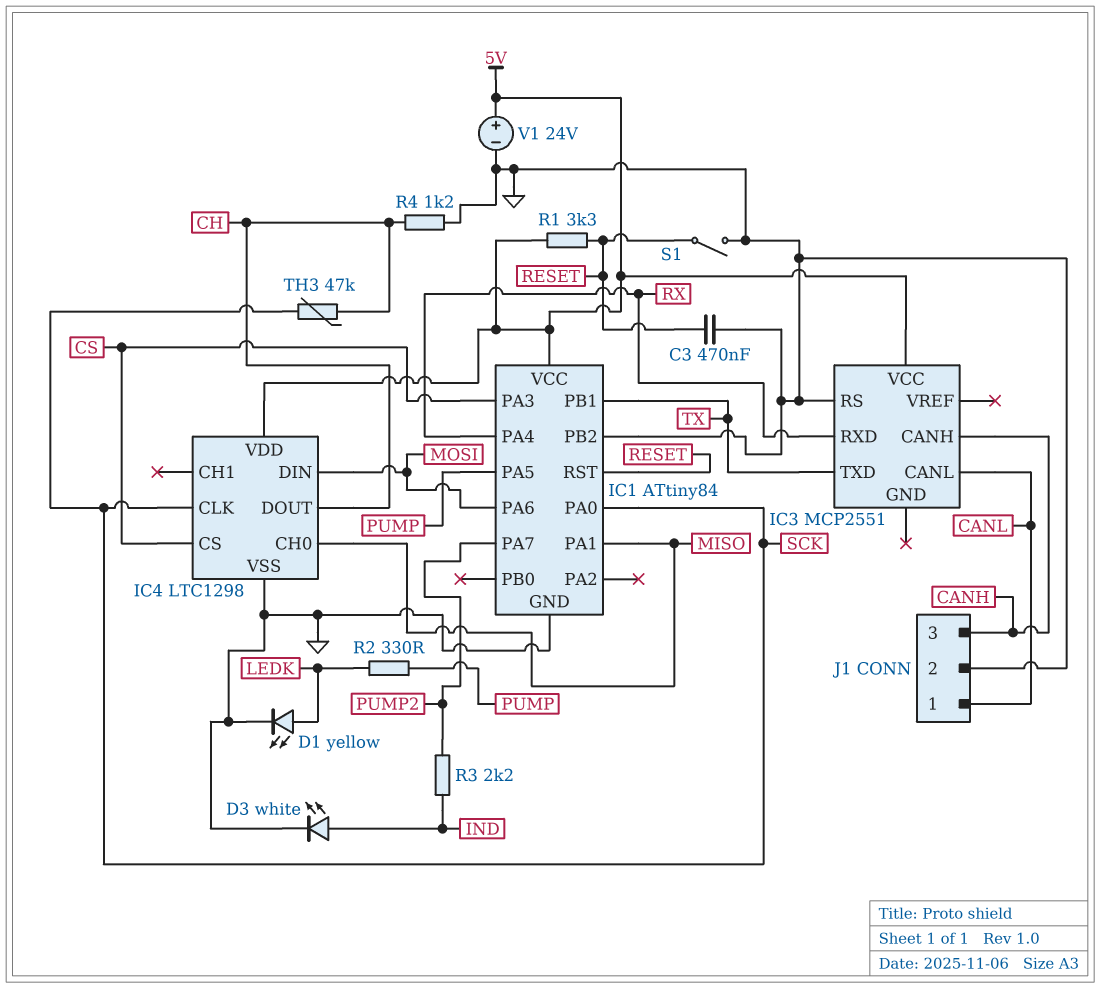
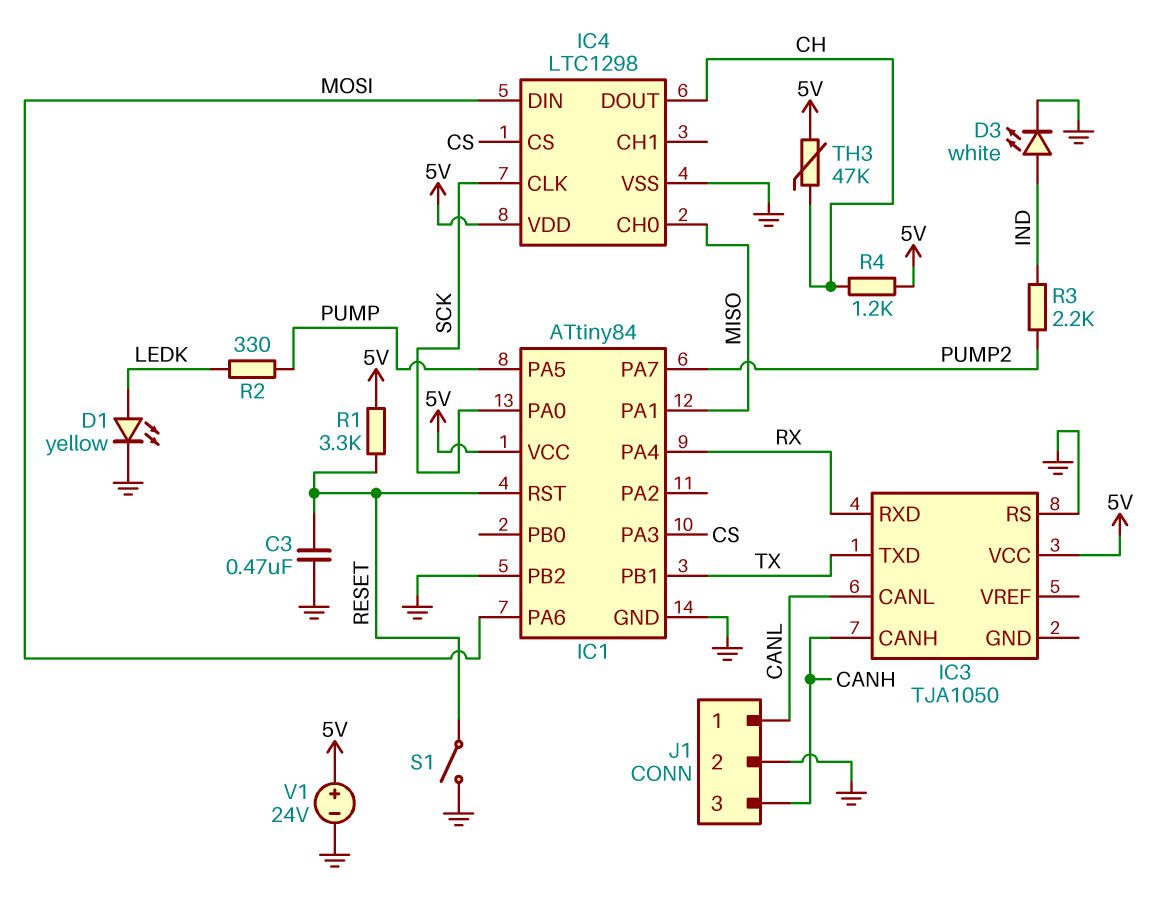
IC3: MCP2551 -> TJA1050
R4: 1.2k (CH, GND) -> 1.2k (5V, CH)
TH3: 47k (CH, SCK) -> 47k (5V, CH)

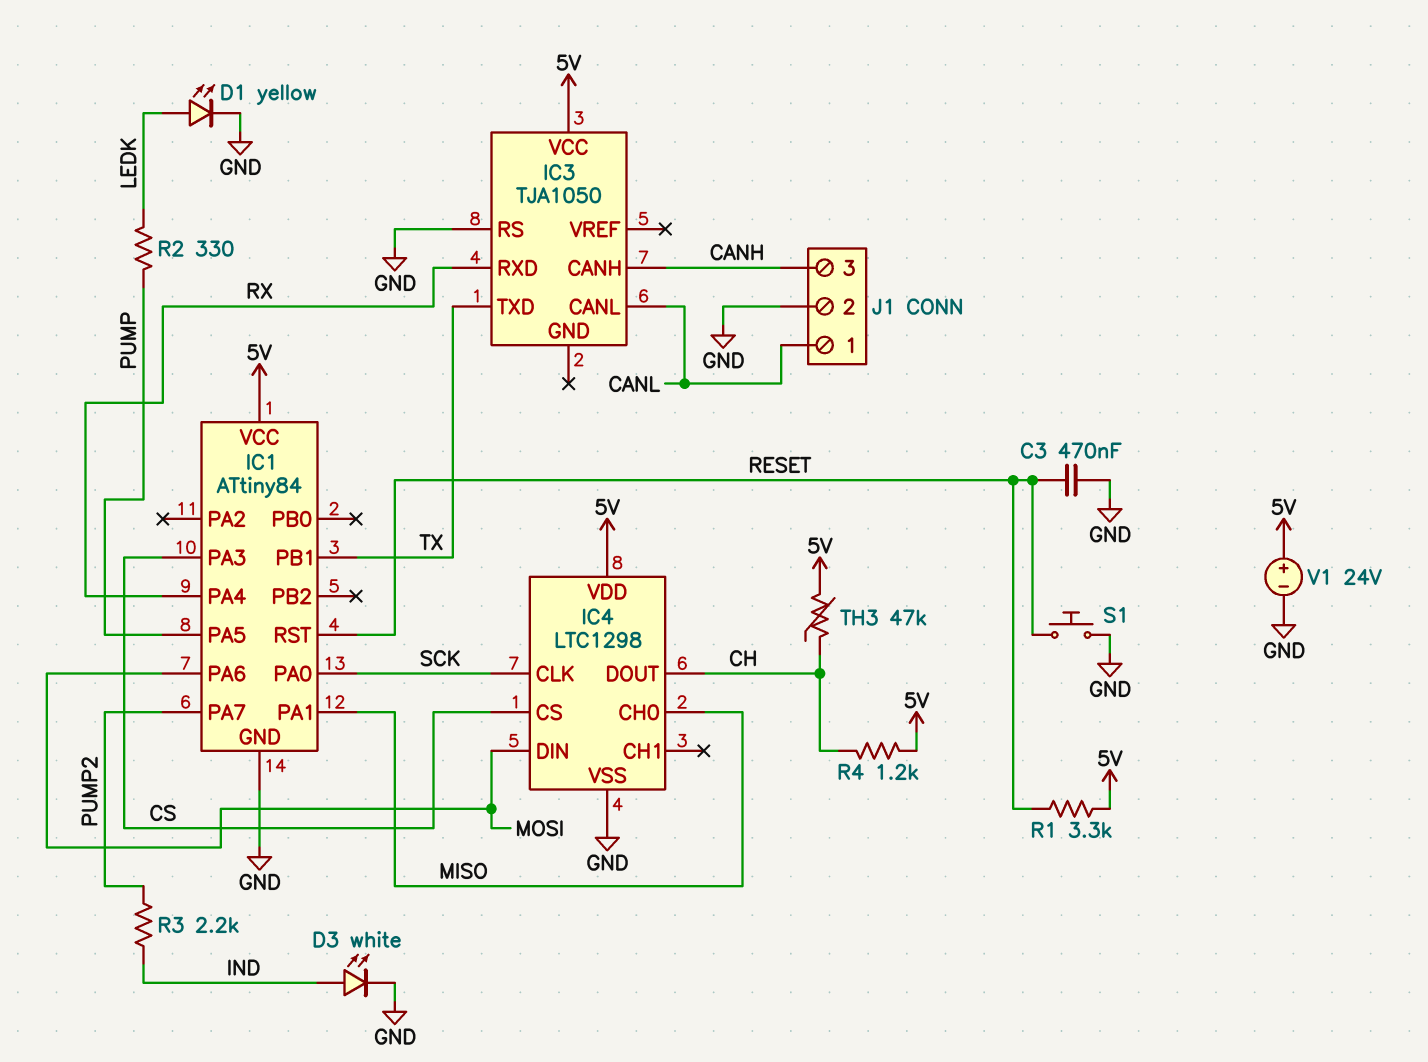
IC1 pin PB2: GND -> none
S1: switch (GND, RESET) -> button (GND, RESET)

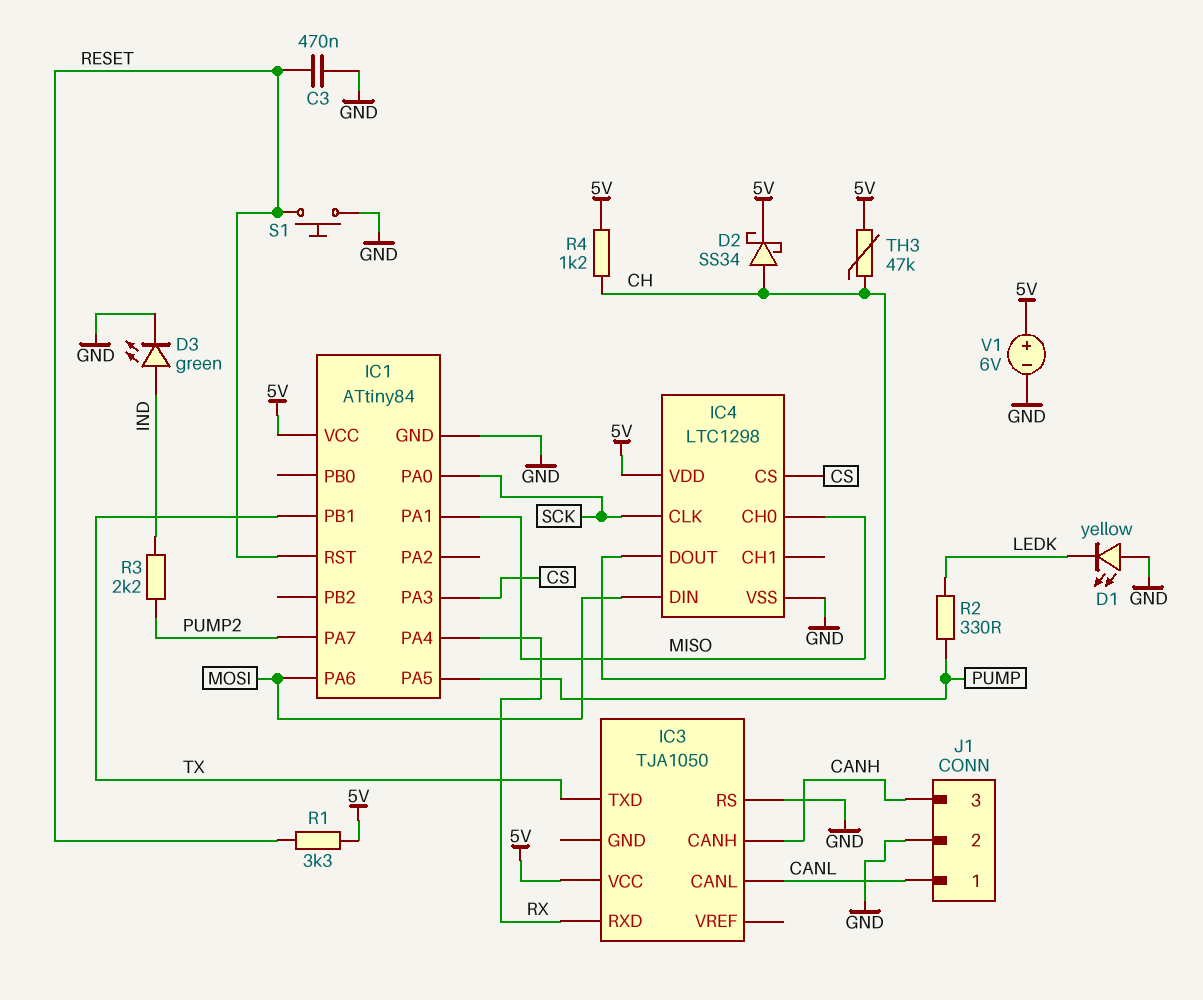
D1: LED yellow (A LEDK, K GND) -> LED yellow (A GND, K LEDK)
D2: none -> schottky SS34 (A CH, K 5V)
D3: LED white (A IND, K GND) -> LED green (A IND, K GND)
V1: 24V (plus 5V, minus GND) -> 6V (plus 5V, minus GND)

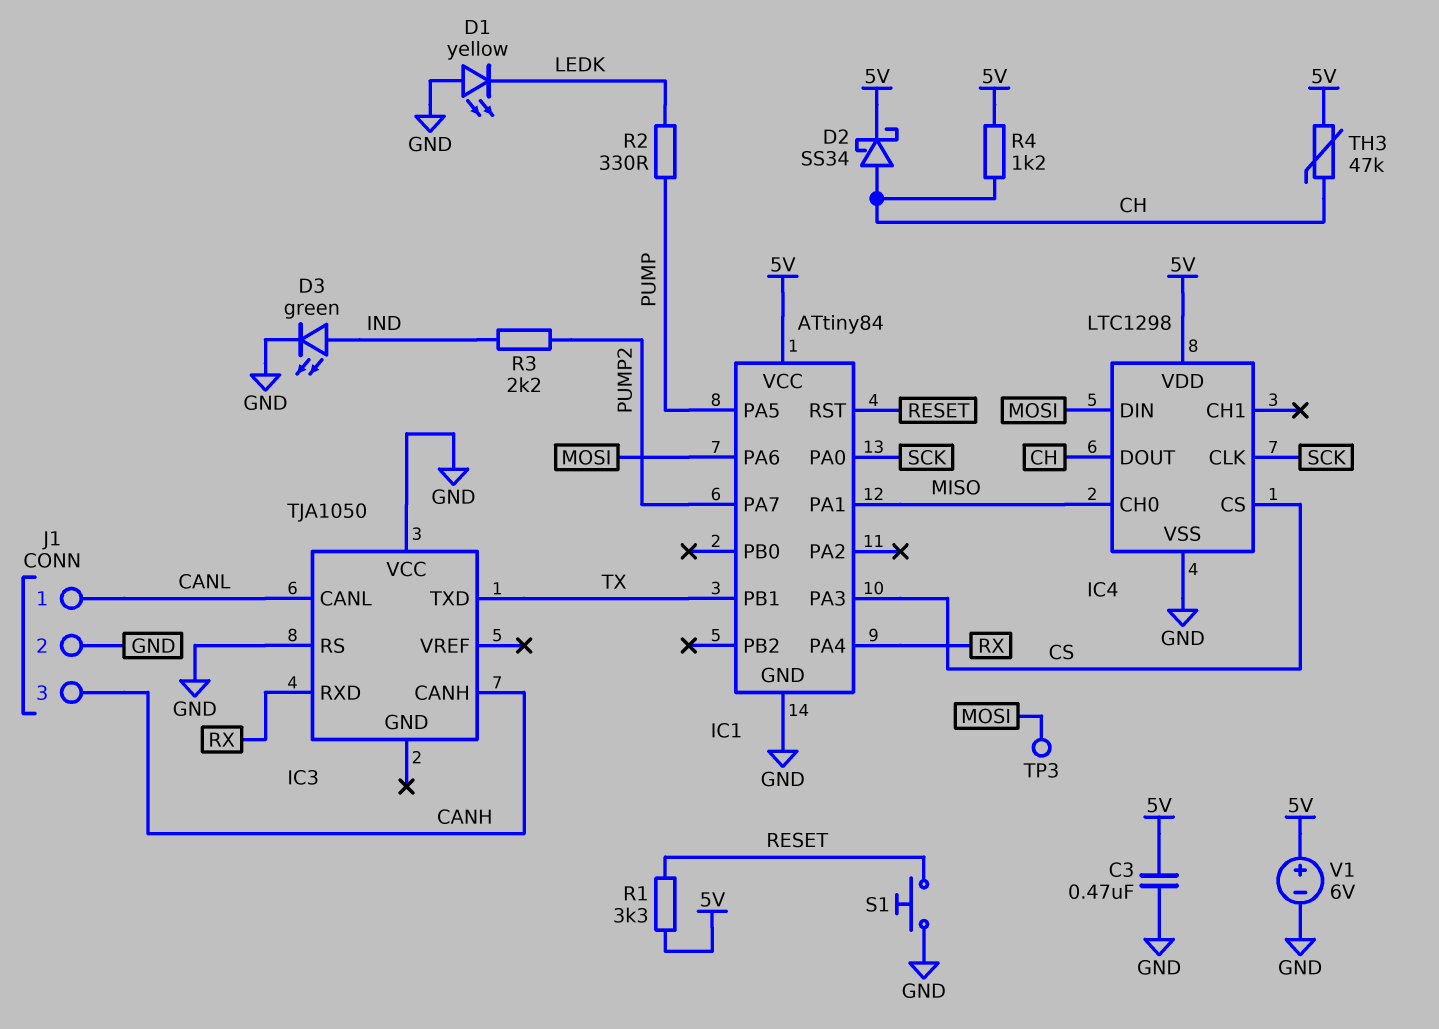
C3: 470nF (GND, RESET) -> 470nF (5V, GND)
IC3 pin VCC: 5V -> GND
TP3: none -> test point (MOSI)

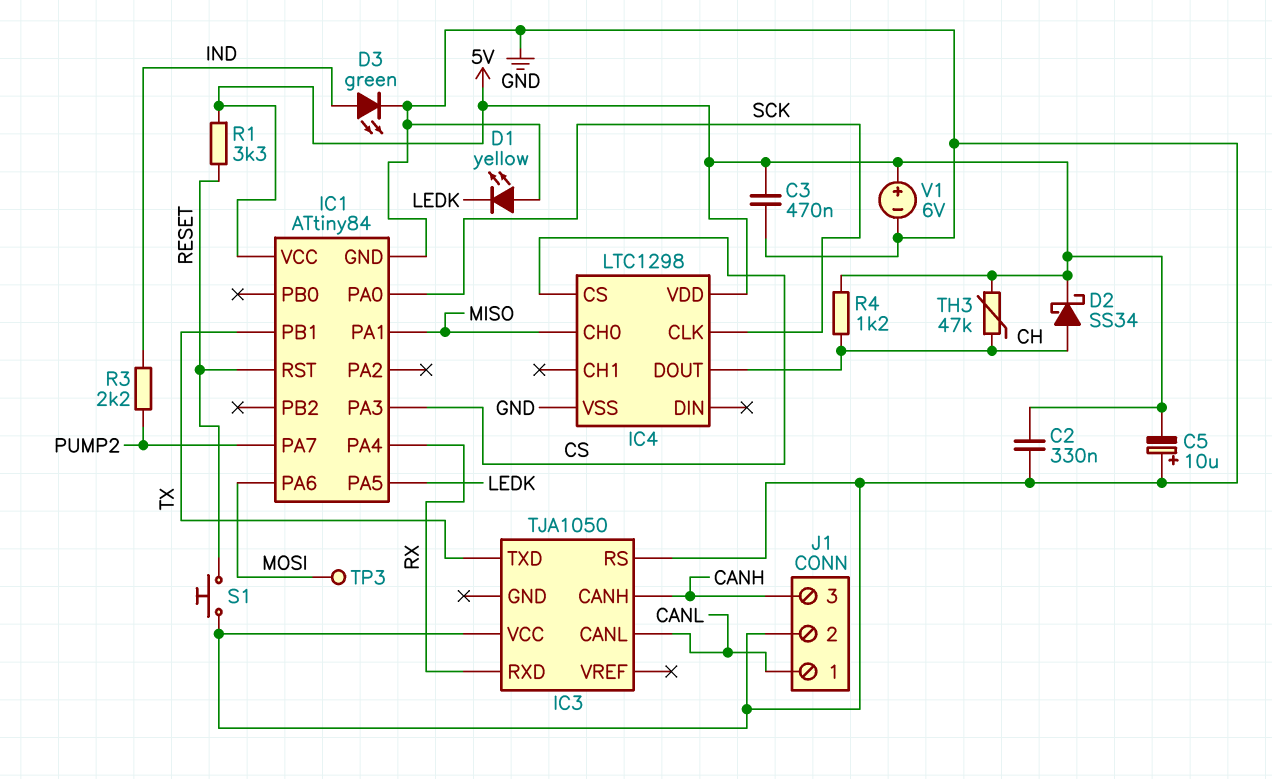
C2: none -> 330nF (5V, GND)
C5: none -> 10uF (plus GND, minus 5V)
IC1 pin PA5: PUMP -> LEDK
IC4 pin DIN: MOSI -> none
R2: 330 (LEDK, PUMP) -> none

